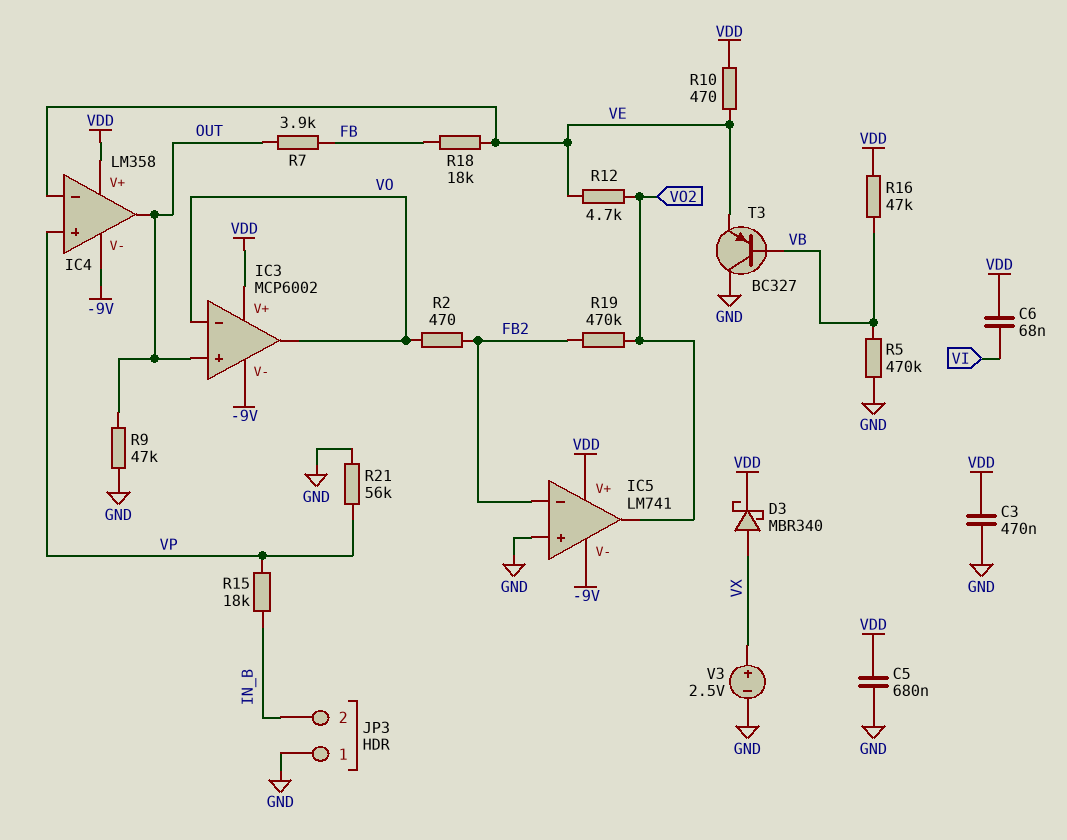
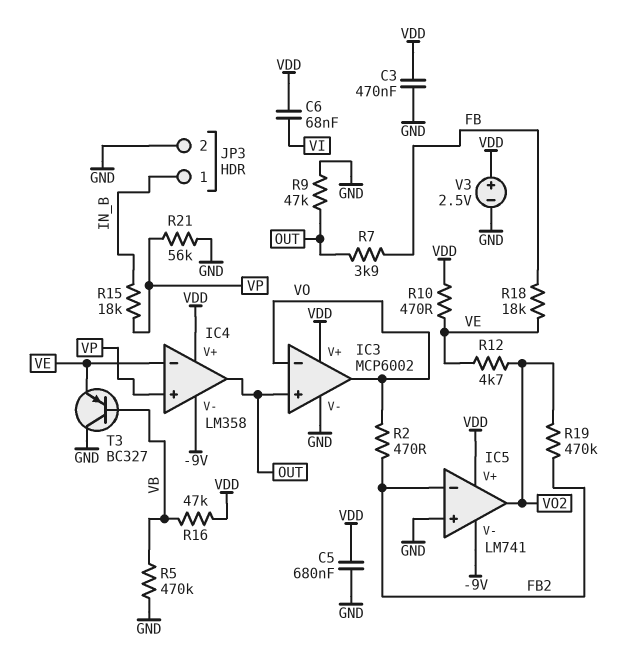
D3: schottky MBR340 (A VX, K VDD) -> none
IC3 pin V-: -9V -> GND
JP3 pin 1: GND -> IN_B
JP3 pin 2: IN_B -> GND
V3: 2.5V (plus VX, minus GND) -> 2.5V (plus VDD, minus GND)

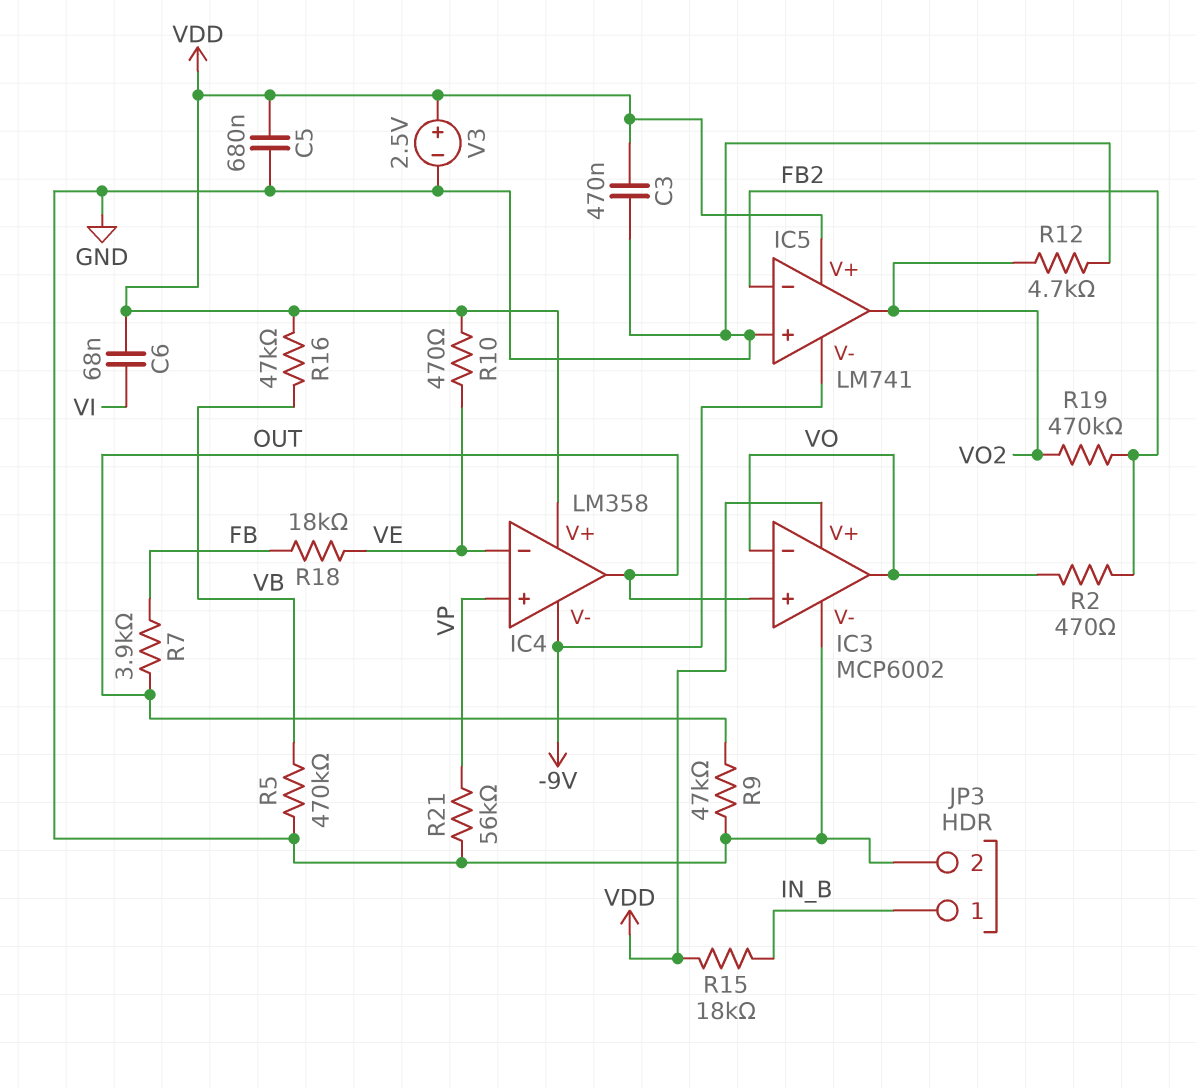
R12: 4.7k (VE, VO2) -> 4.7k (GND, VO2)
R15: 18k (IN_B, VP) -> 18k (IN_B, VDD)
T3: PNP BC327 (B VB, C GND, E VE) -> none

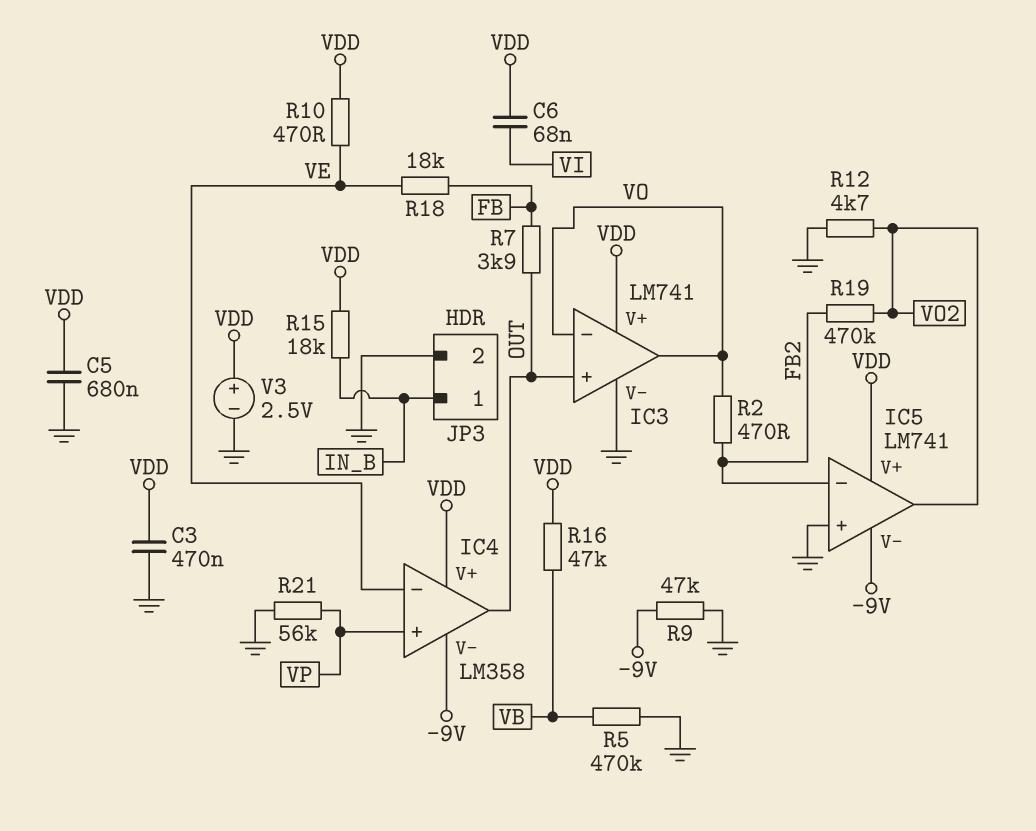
IC3: MCP6002 -> LM741
R9: 47k (GND, OUT) -> 47k (-9V, GND)

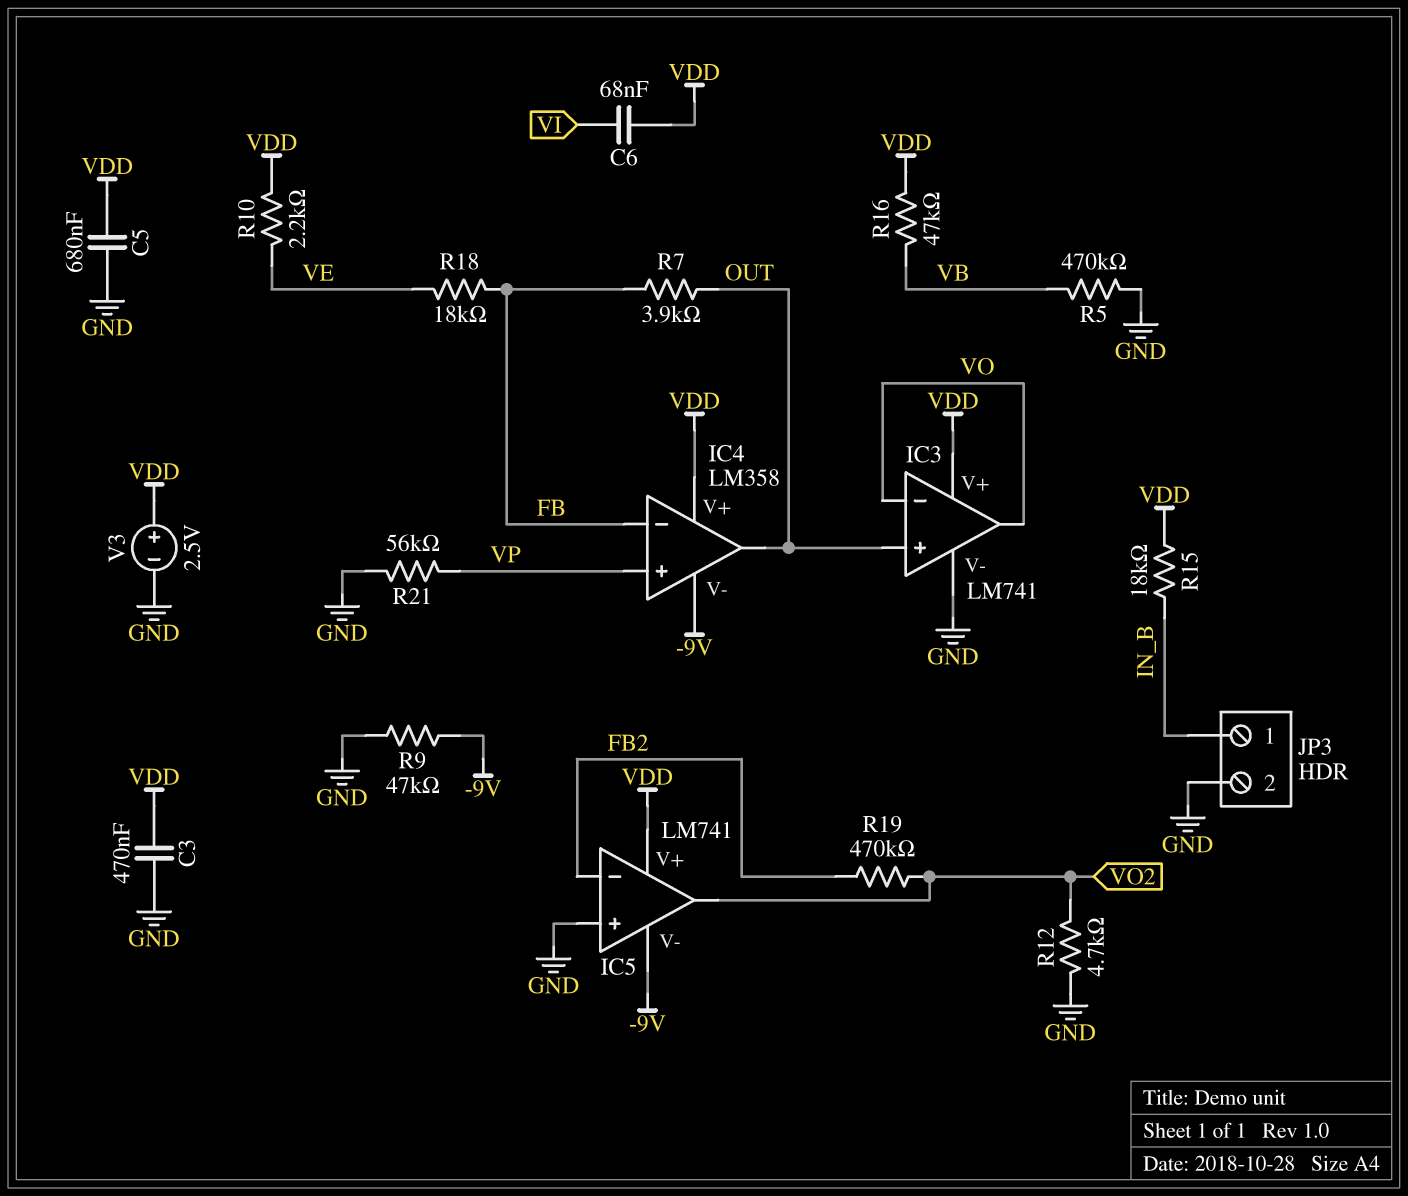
IC4 pin in-: VE -> FB
R2: 470 (FB2, VO) -> none
R10: 470 (VDD, VE) -> 2.2k (VDD, VE)

